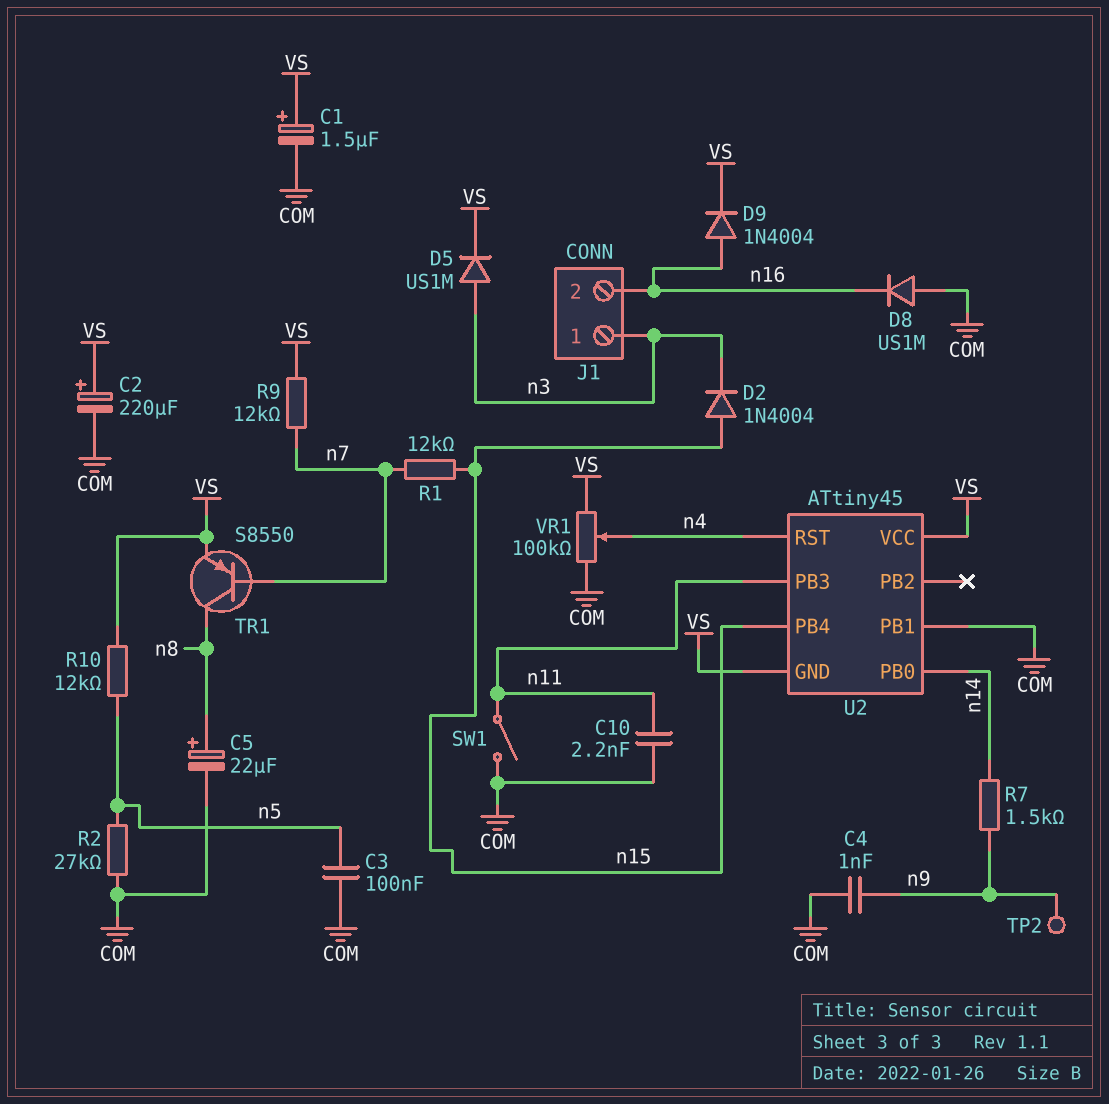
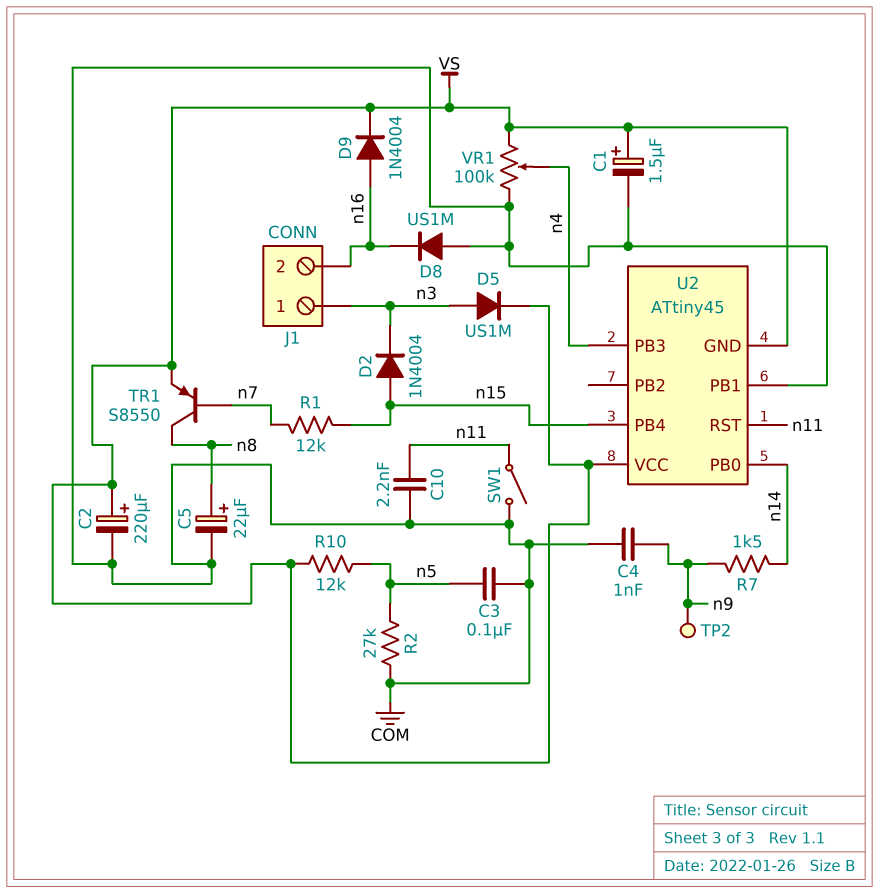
R9: 12k (VS, n7) -> none
U2 pin PB3: n11 -> n4
U2 pin RST: n4 -> n11

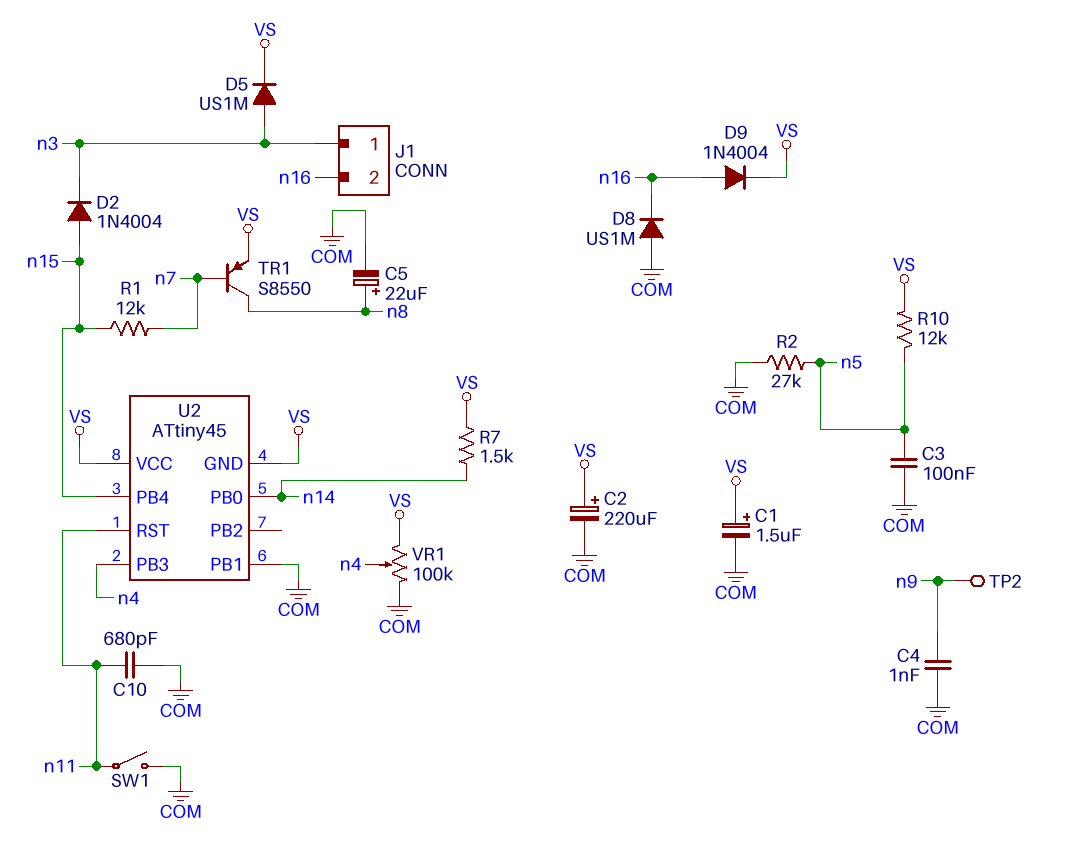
C10: 2.2nF (COM, n11) -> 680pF (COM, n11)
R7: 1.5k (n9, n14) -> 1.5k (VS, n14)

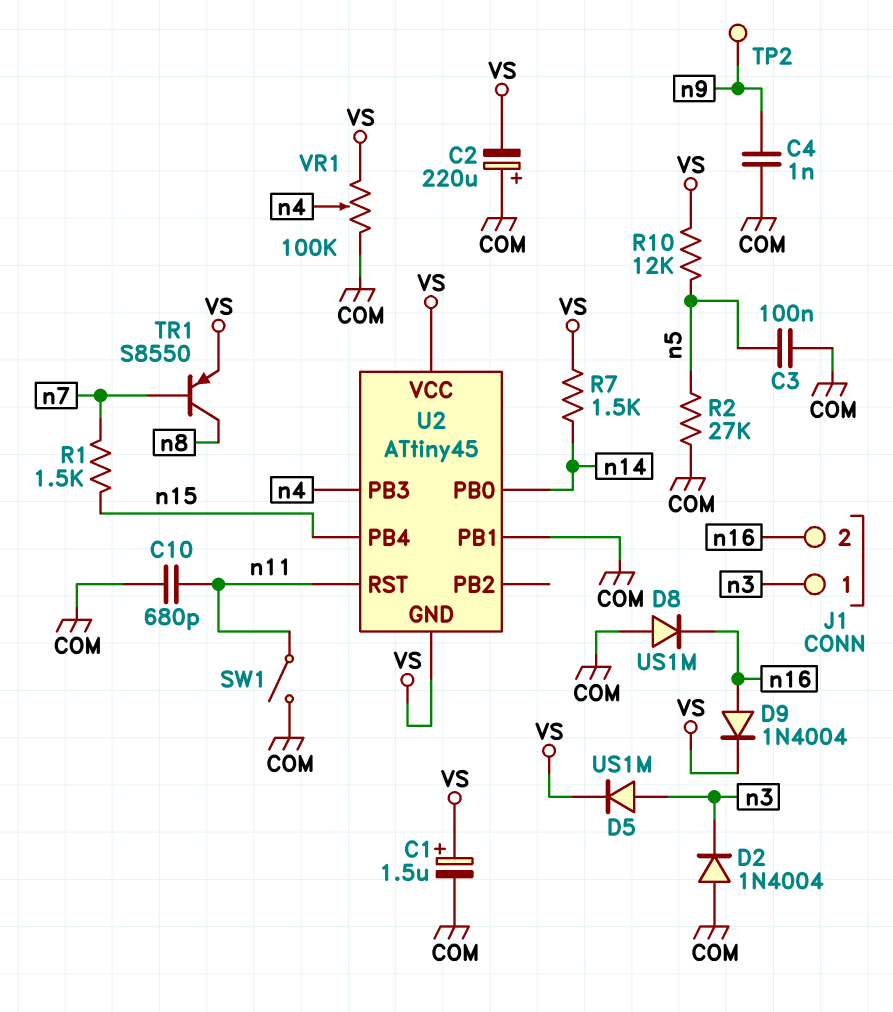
C2: 220uF (plus VS, minus COM) -> 220uF (plus COM, minus VS)
C5: 22uF (plus n8, minus COM) -> none
D2: diode 1N4004 (A n15, K n3) -> diode 1N4004 (A COM, K n3)
R1: 12k (n7, n15) -> 1.5k (n7, n15)

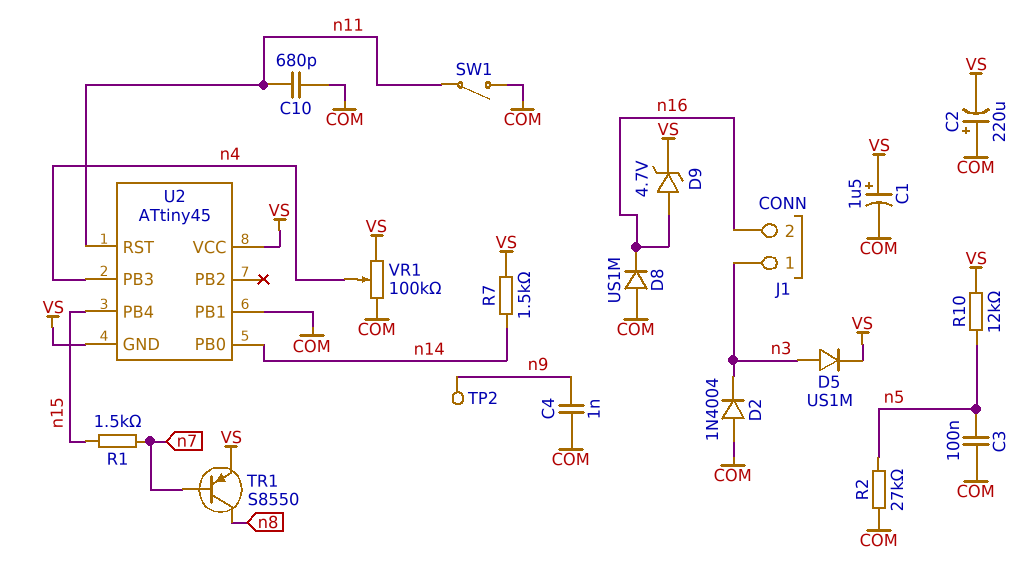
D9: diode 1N4004 (A n16, K VS) -> zener 4.7V (A n16, K VS)

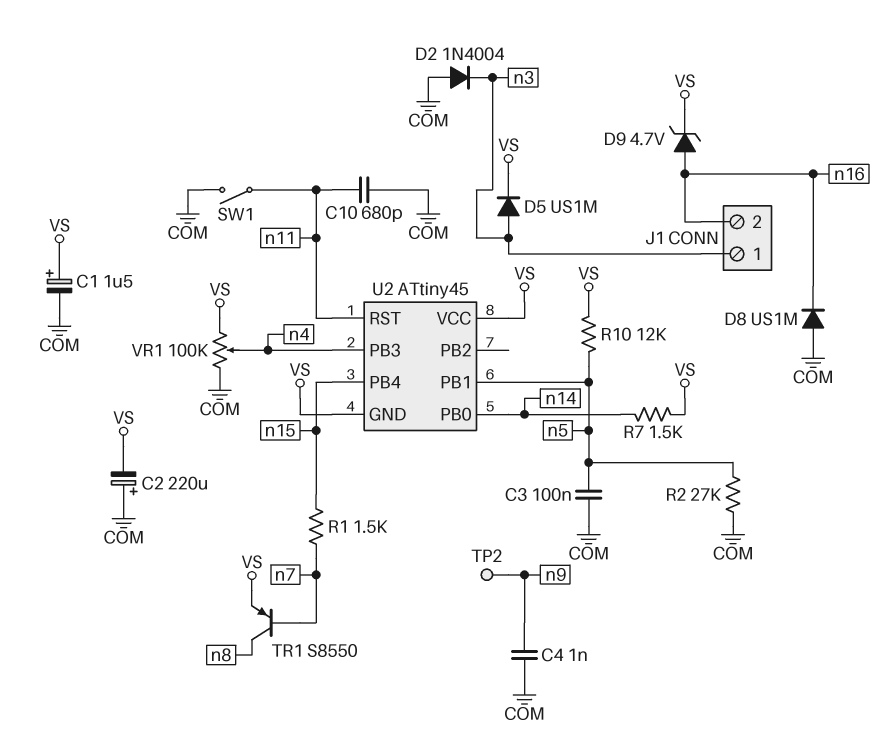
U2 pin PB1: COM -> n5

